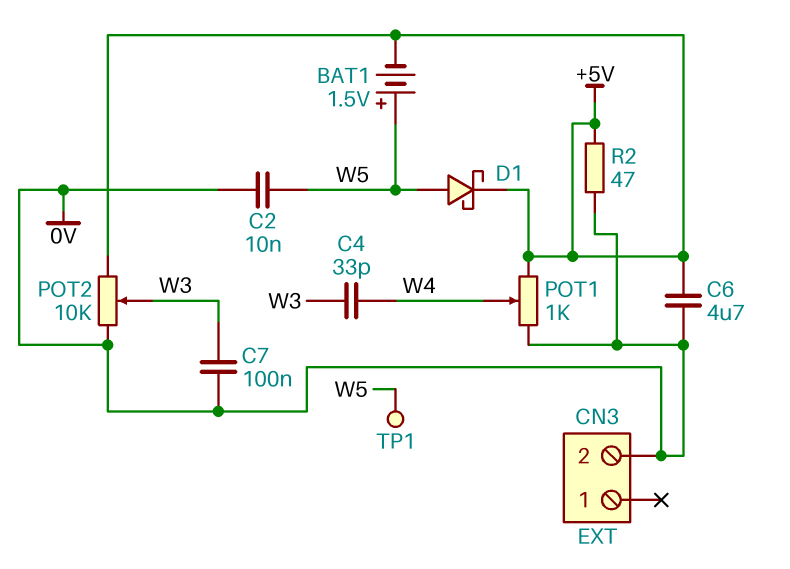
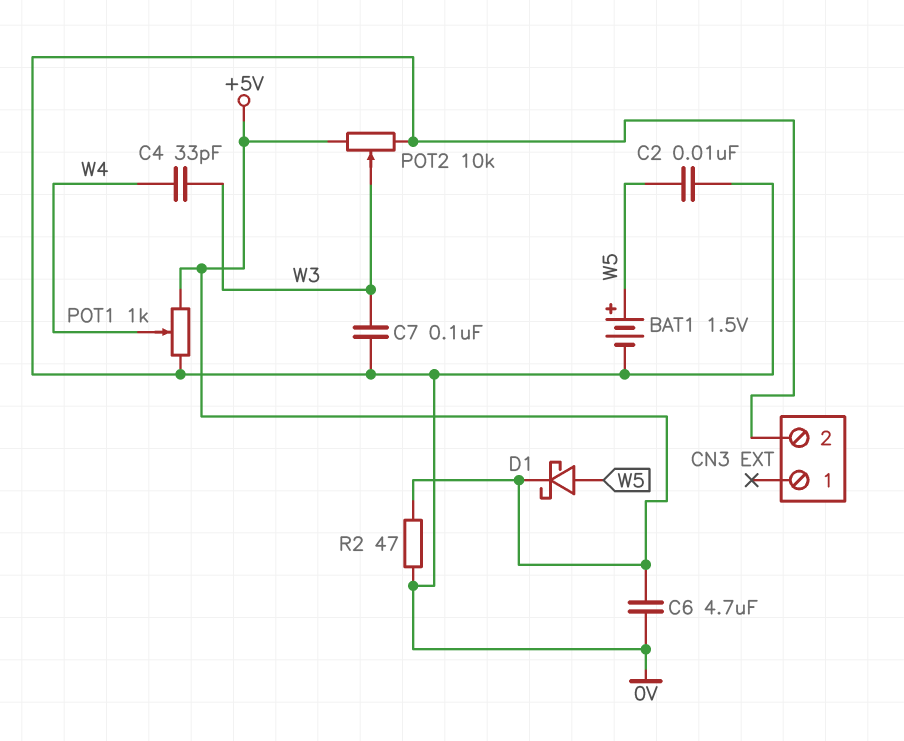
BAT1: 1.5V (plus W5, minus +5V) -> 1.5V (plus W5, minus 0V)
TP1: test point (W5) -> none

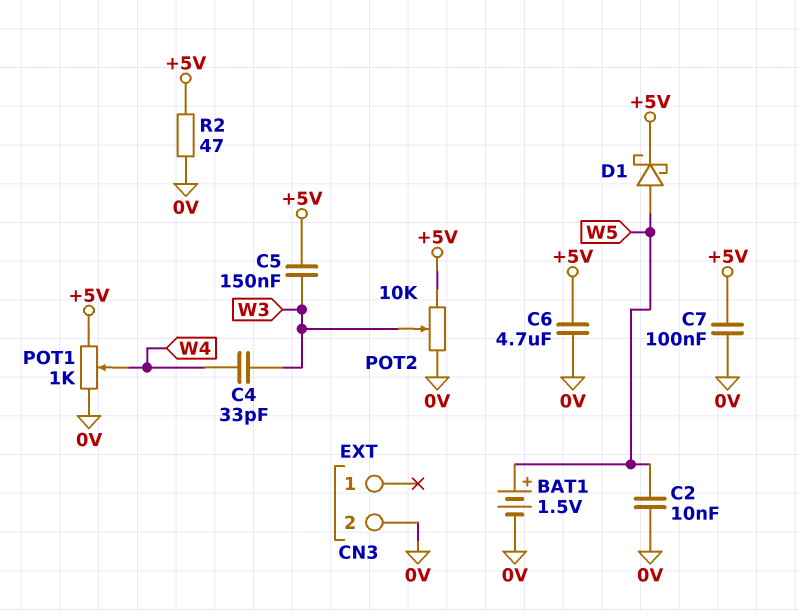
C5: none -> 150nF (+5V, W3)
C7: 100nF (0V, W3) -> 100nF (+5V, 0V)

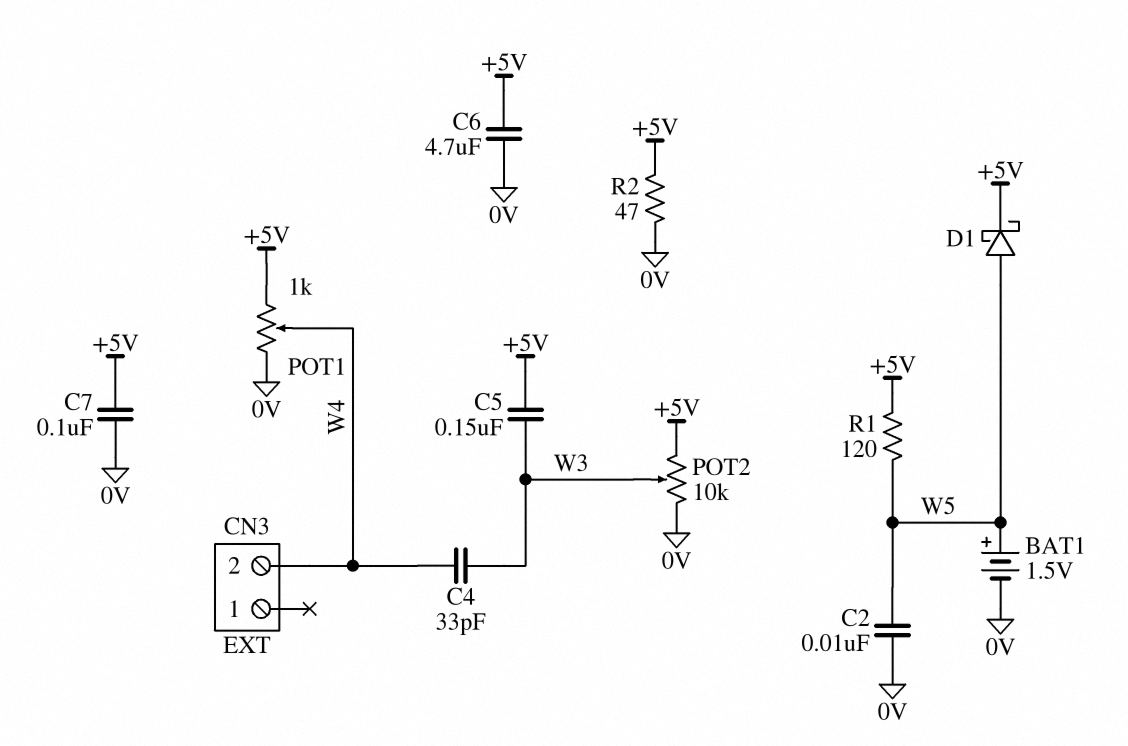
CN3 pin 2: 0V -> W4
R1: none -> 120 (+5V, W5)

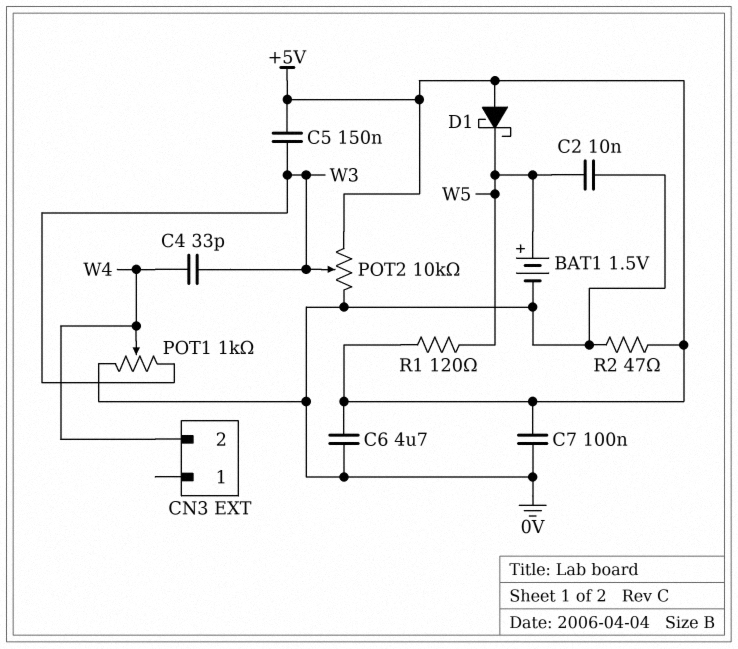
D1: schottky (A W5, K +5V) -> schottky (A +5V, K W5)
POT1: 1k (+5V, 0V, wiper W4) -> 1k (0V, W3, wiper W4)

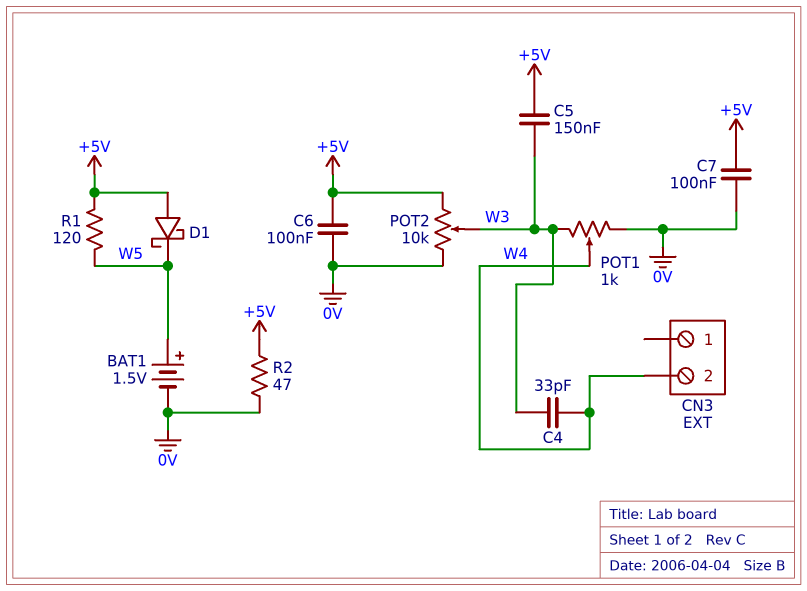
C2: 10nF (0V, W5) -> none
C6: 4.7uF (+5V, 0V) -> 100nF (+5V, 0V)

